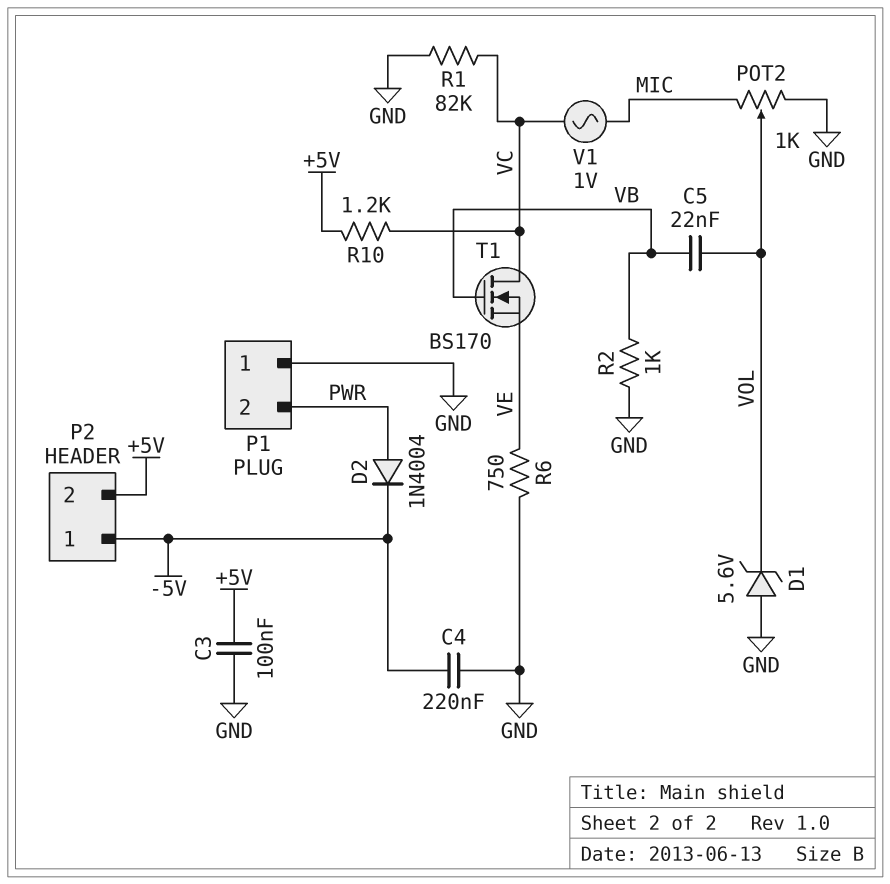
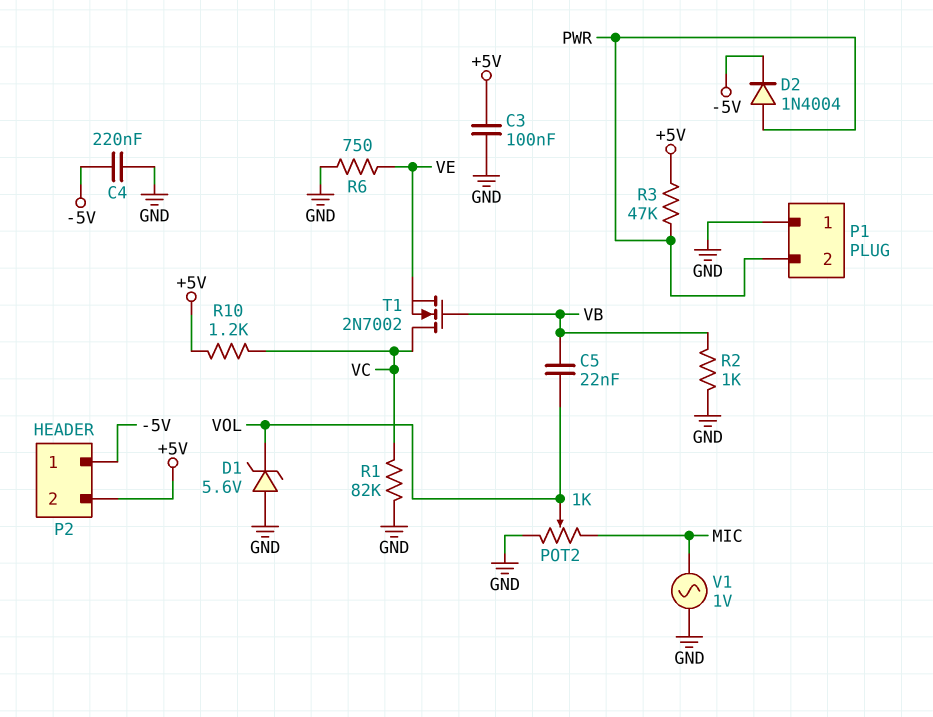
R3: none -> 47k (+5V, PWR)
T1: NMOS BS170 (G VB, D VC, S VE) -> NMOS 2N7002 (G VB, D VC, S VE)
V1: AC 1V (MIC, VC) -> AC 1V (GND, MIC)

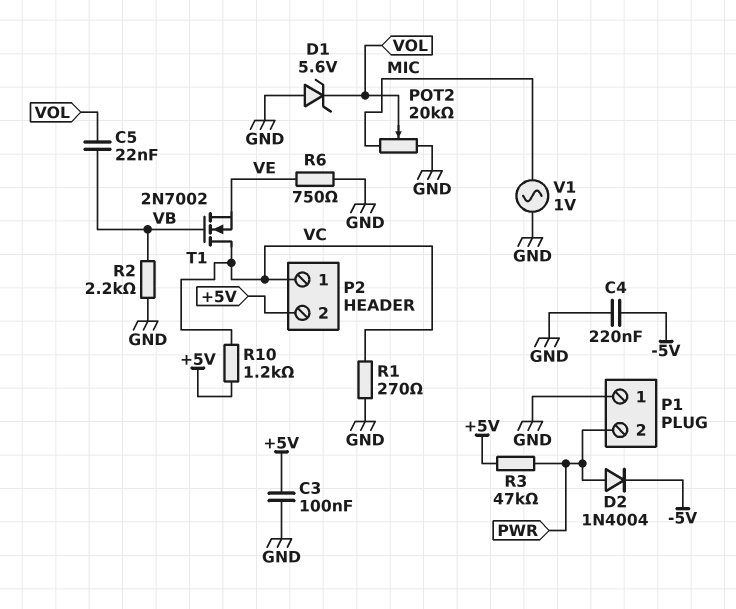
P2 pin 1: -5V -> VC
POT2: 1k (GND, MIC, wiper VOL) -> 20k (GND, MIC, wiper VOL)
R1: 82k (GND, VC) -> 270 (GND, VC)
R2: 1k (GND, VB) -> 2.2k (GND, VB)

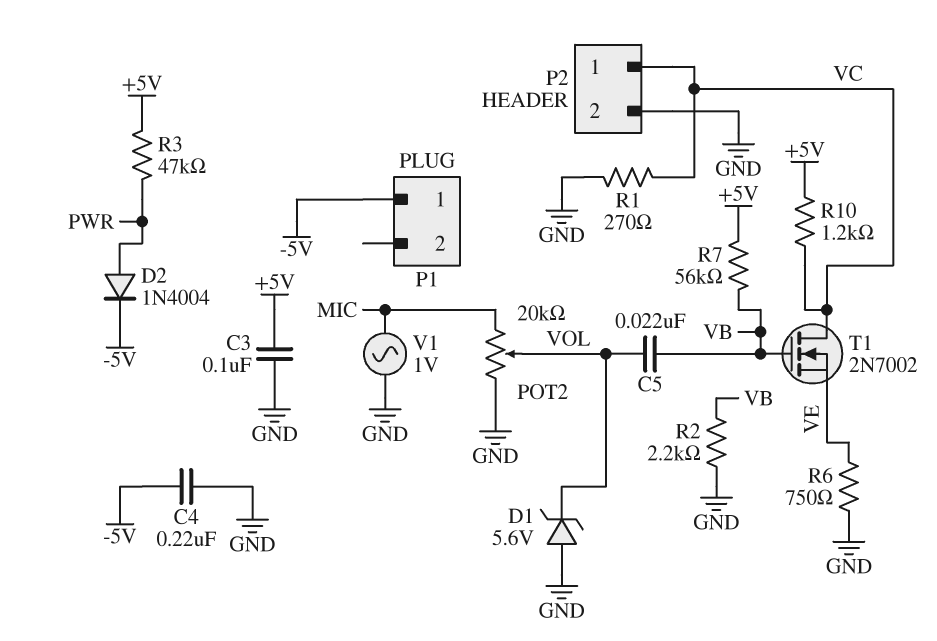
P1 pin 1: GND -> -5V
P1 pin 2: PWR -> none
P2 pin 2: +5V -> GND
R7: none -> 56k (+5V, VB)

